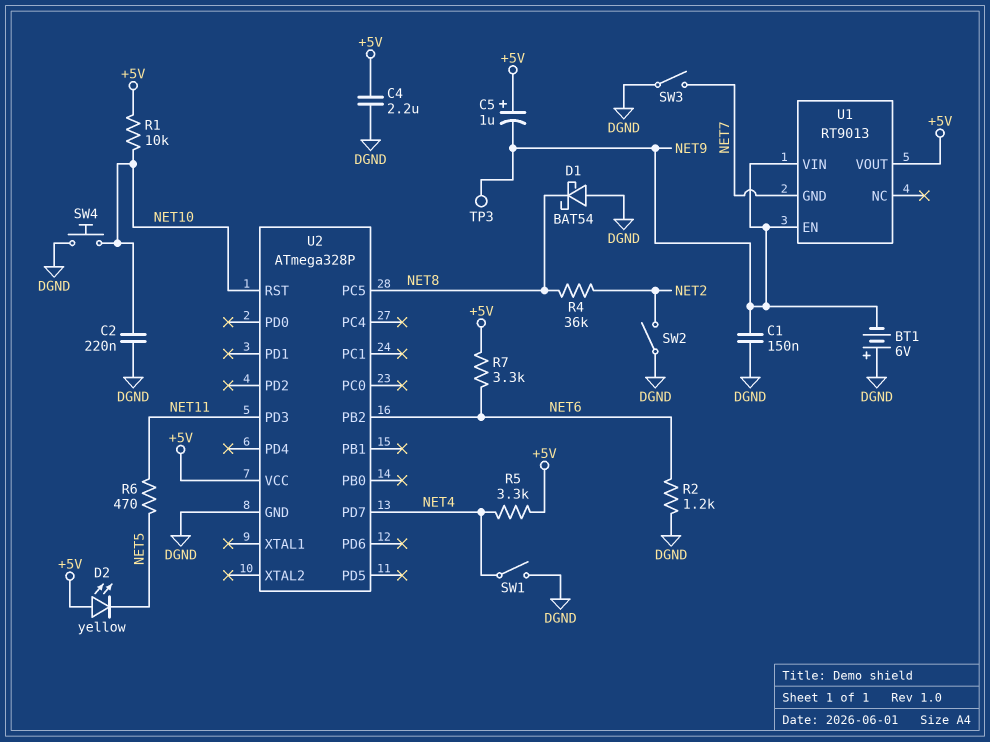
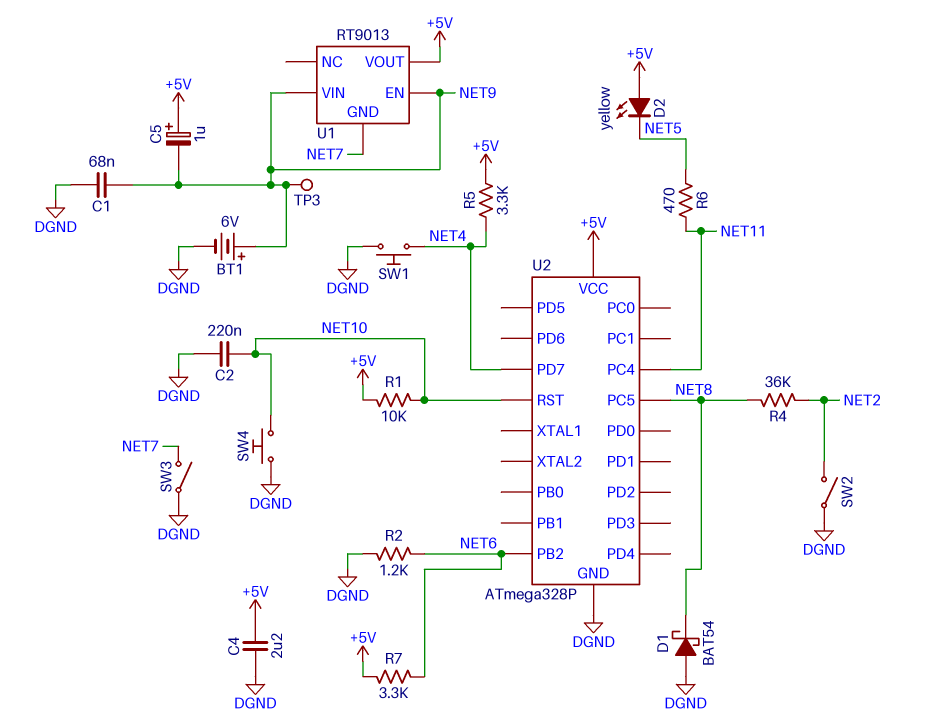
BT1: 6V (plus DGND, minus NET9) -> 6V (plus NET9, minus DGND)
C1: 150nF (DGND, NET9) -> 68nF (DGND, NET9)
SW1: switch (DGND, NET4) -> button (DGND, NET4)
U2 pin PC4: none -> NET11
U2 pin PD3: NET11 -> none

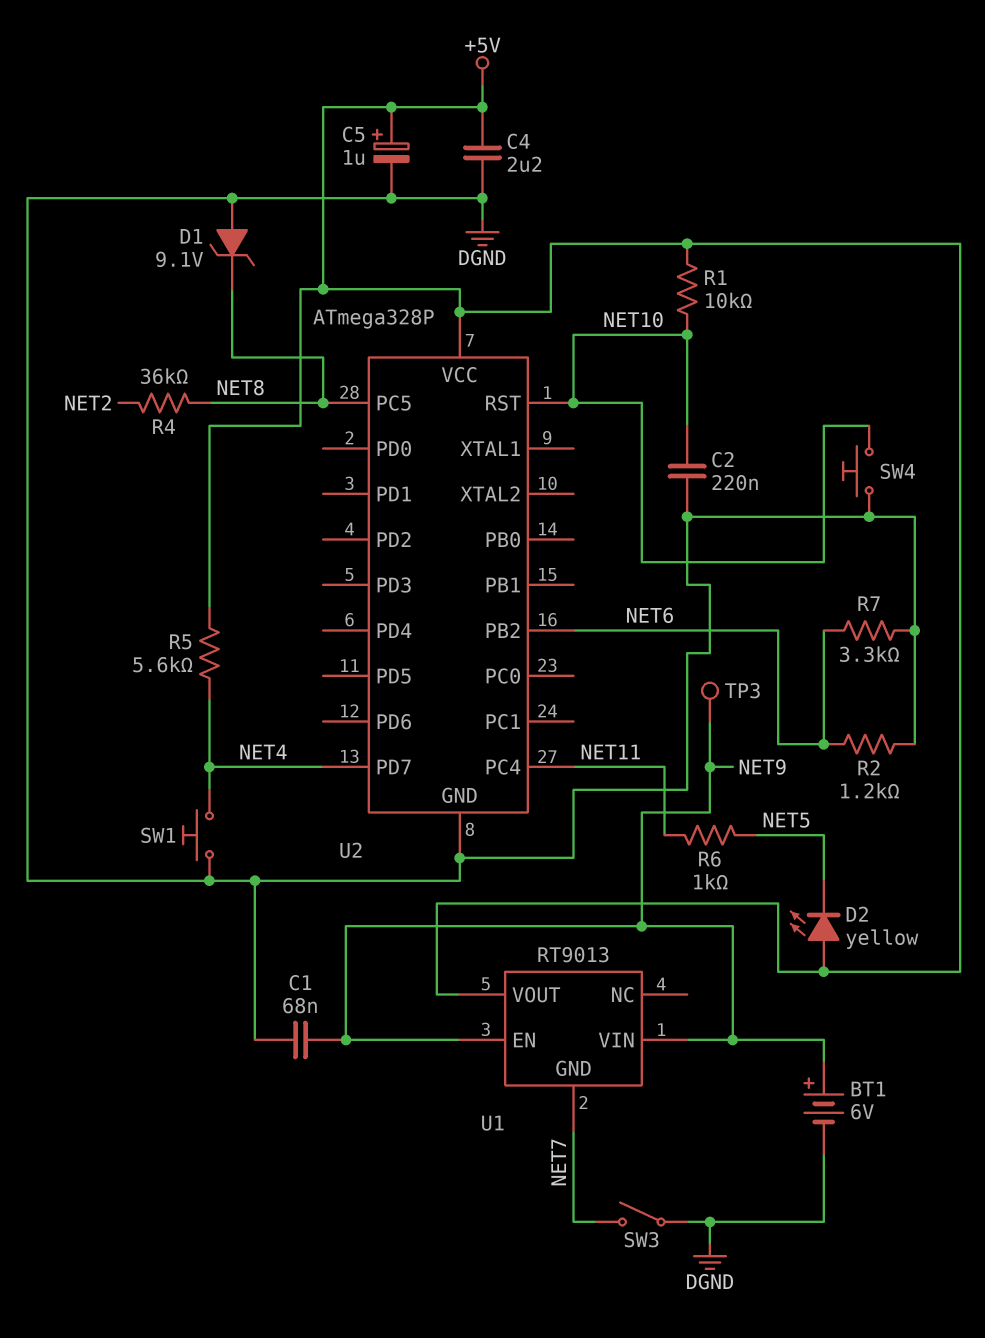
C5: 1uF (plus +5V, minus NET9) -> 1uF (plus +5V, minus DGND)
D1: schottky BAT54 (A DGND, K NET8) -> zener 9.1V (A DGND, K NET8)
R5: 3.3k (+5V, NET4) -> 5.6k (+5V, NET4)
R6: 470 (NET5, NET11) -> 1k (NET5, NET11)
R7: 3.3k (+5V, NET6) -> 3.3k (DGND, NET6)
SW2: switch (DGND, NET2) -> none

